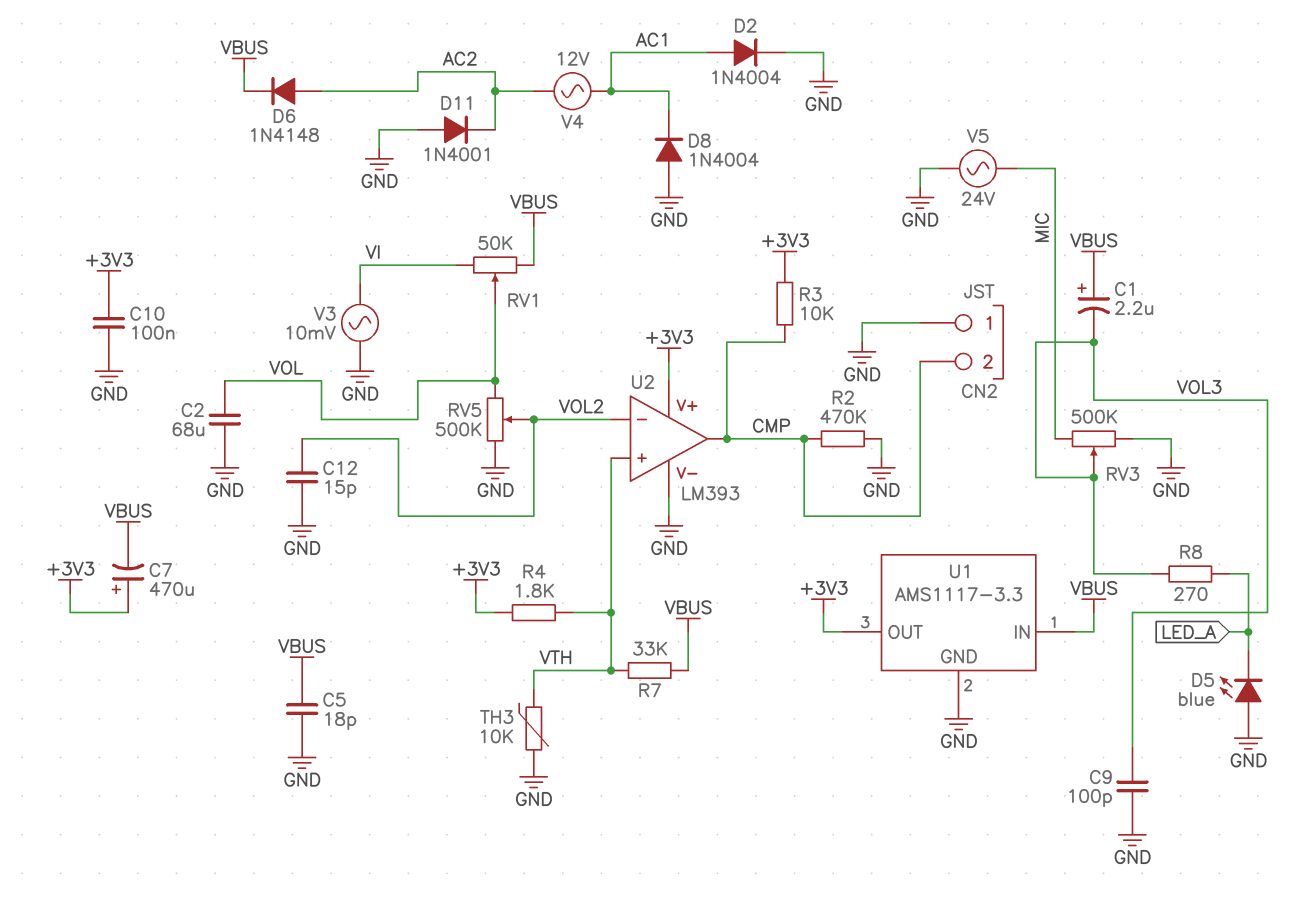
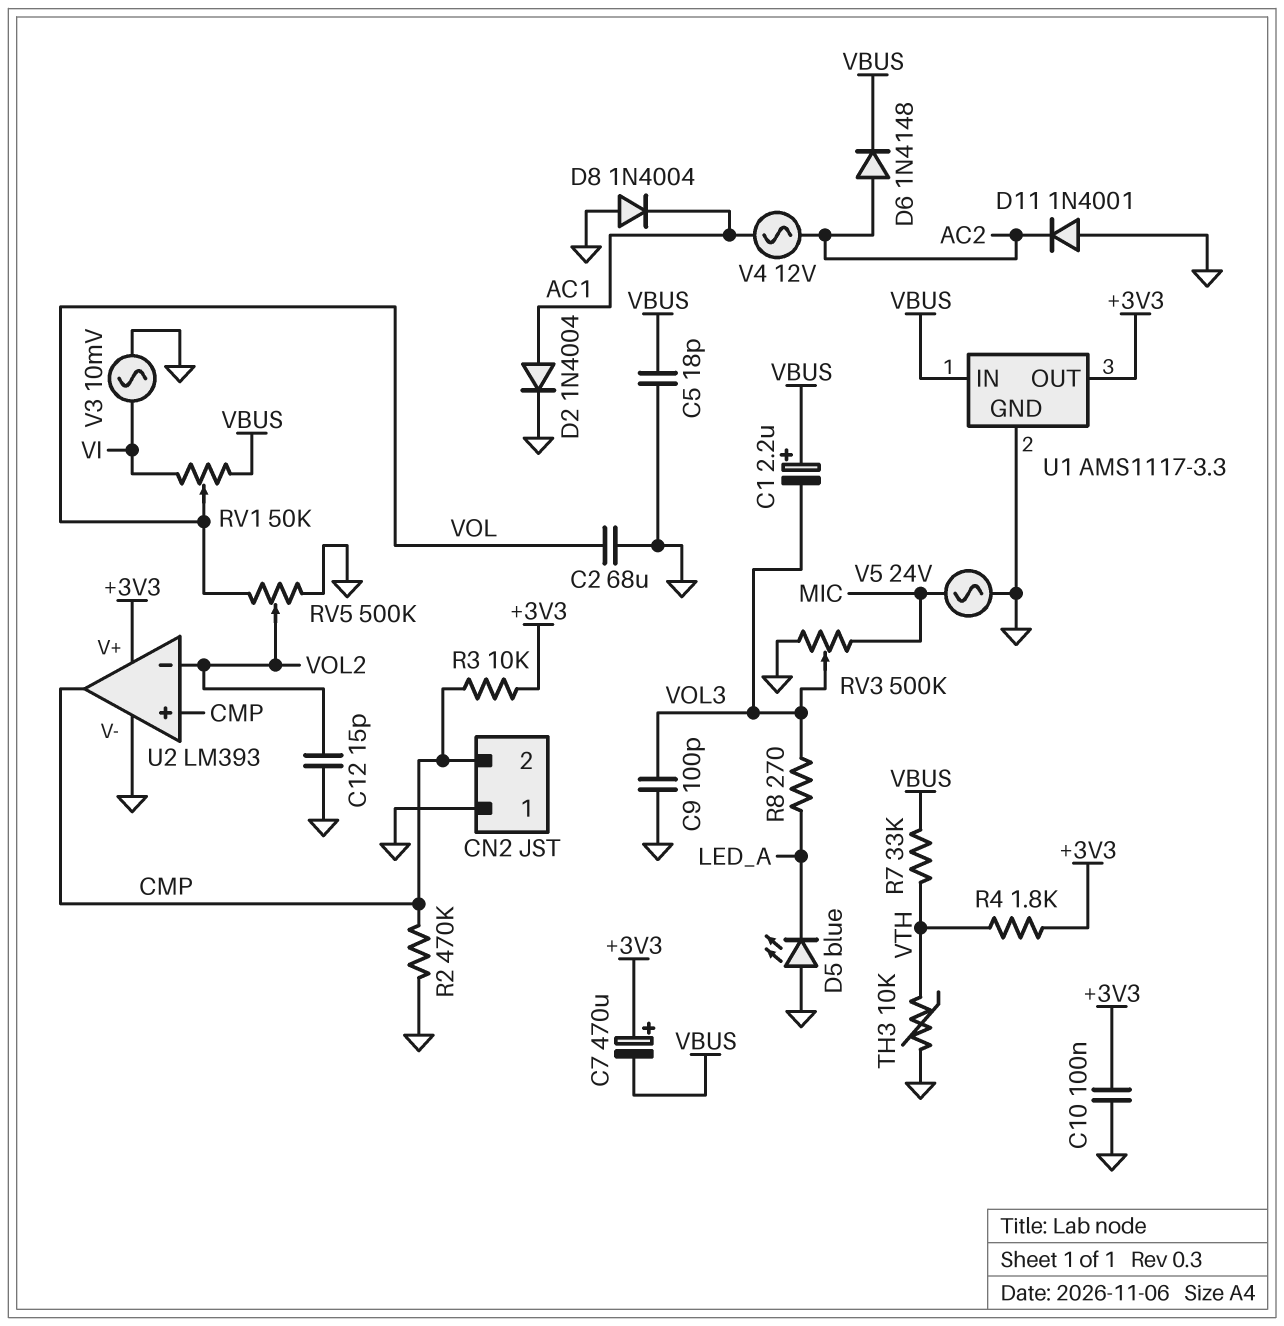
U2 pin in+: VTH -> CMP

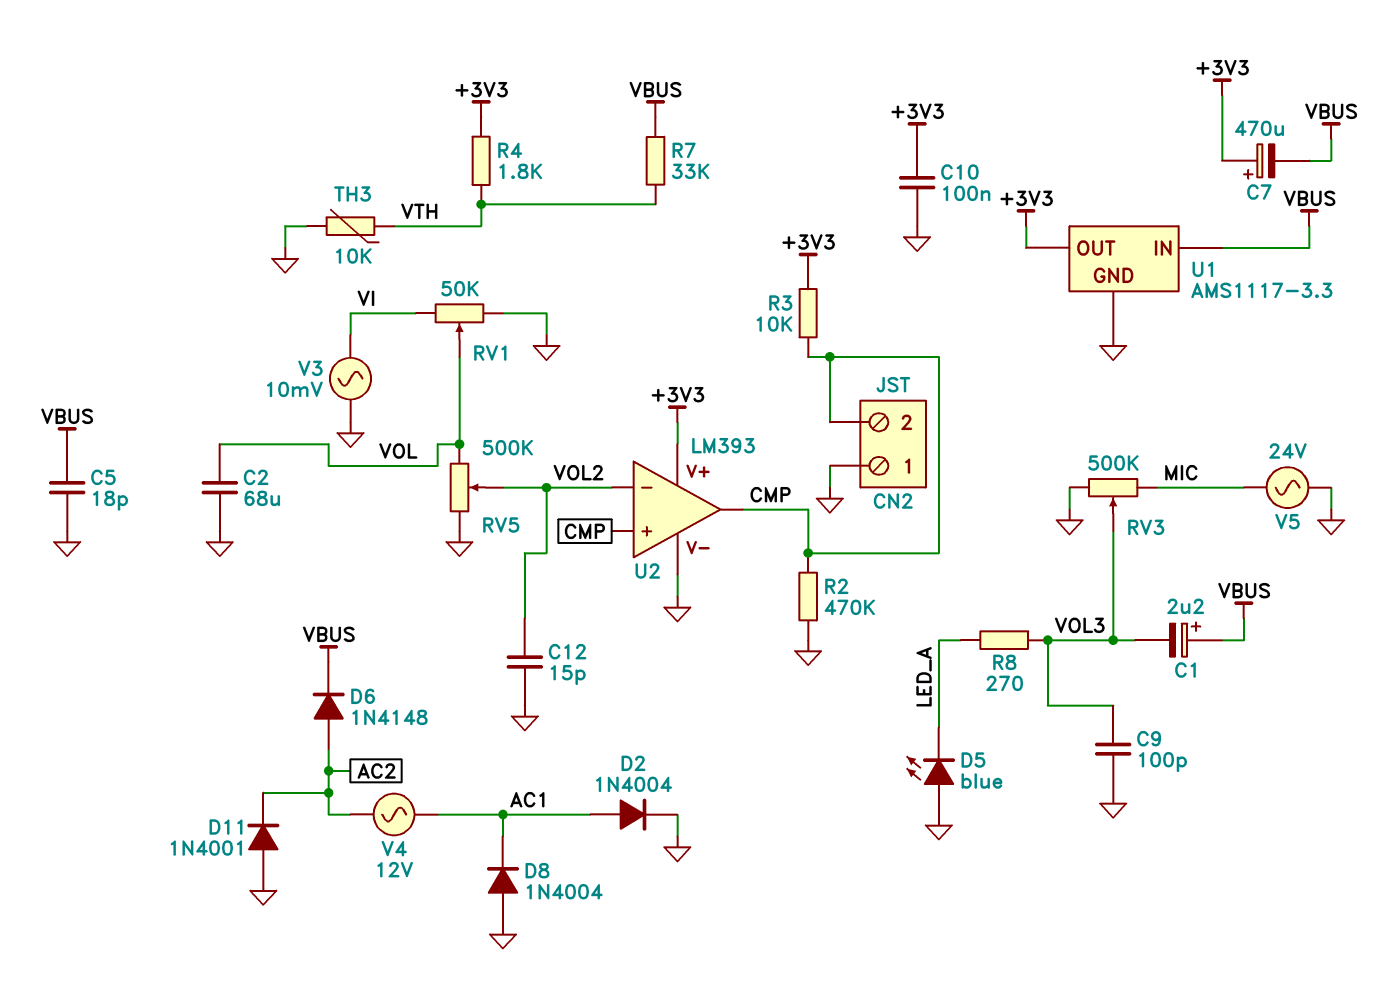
RV1: 50k (VBUS, VI, wiper VOL) -> 50k (GND, VI, wiper VOL)

